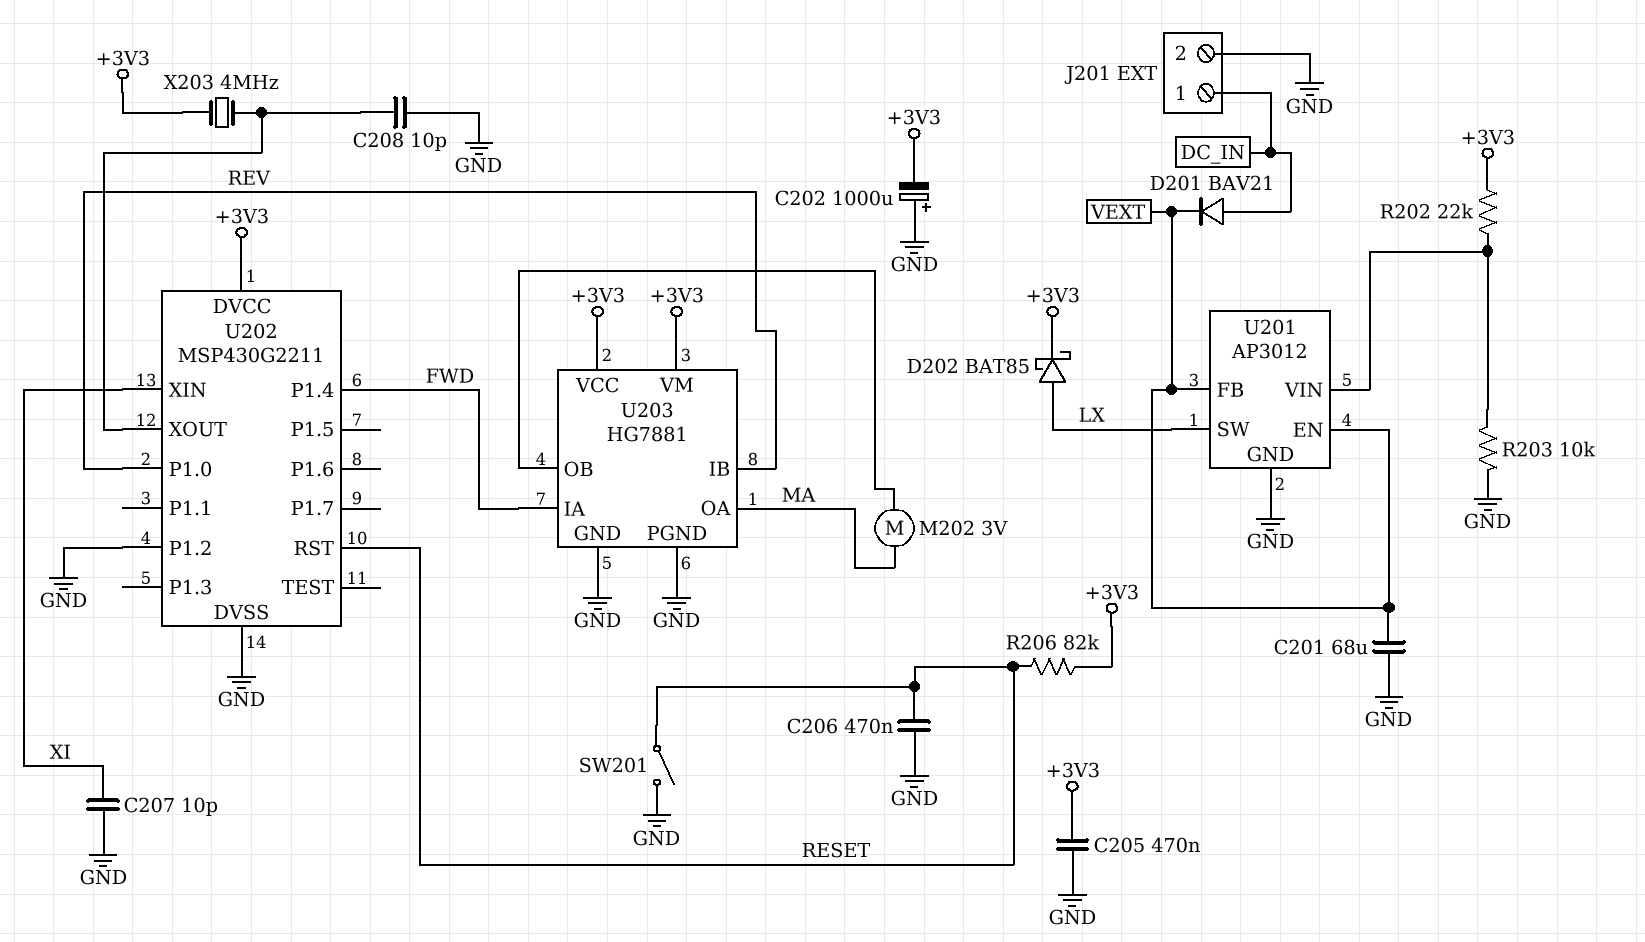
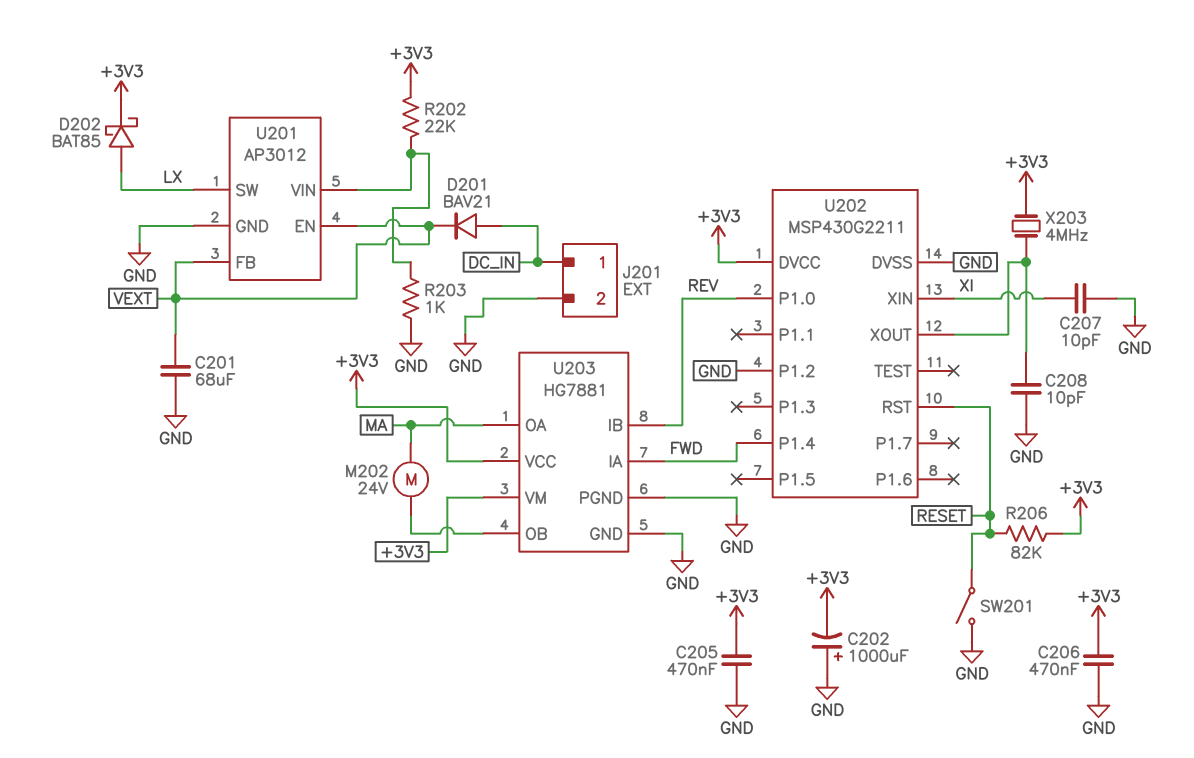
C206: 470nF (GND, RESET) -> 470nF (+3V3, GND)
M202: motor 3V (MA, U203/OB) -> motor 24V (MA, U203/OB)
R203: 10k (GND, U201/VIN) -> 1k (GND, U201/VIN)

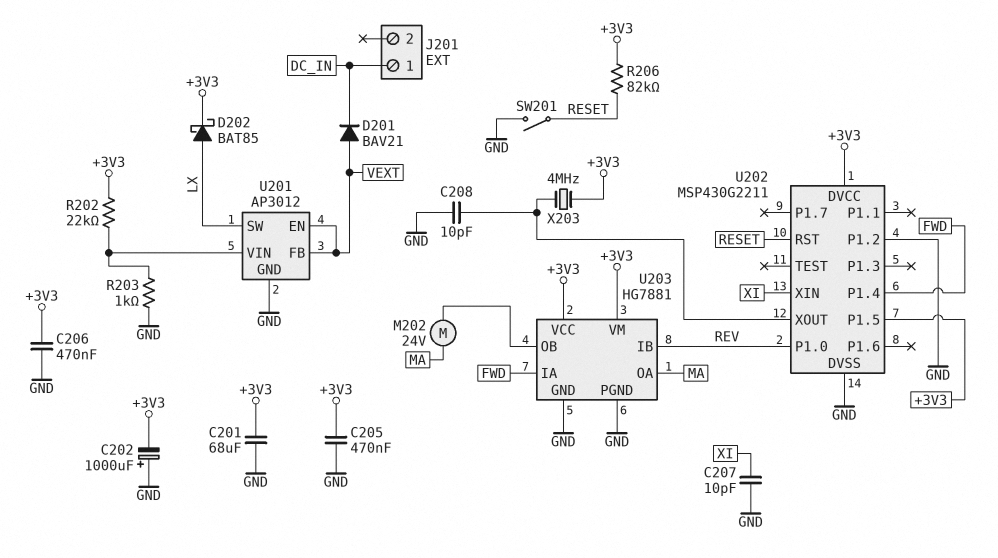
C201: 68uF (GND, VEXT) -> 68uF (+3V3, GND)
D201: diode BAV21 (A DC_IN, K VEXT) -> diode BAV21 (A VEXT, K DC_IN)
J201 pin 2: GND -> none
U202 pin P1.5: none -> +3V3

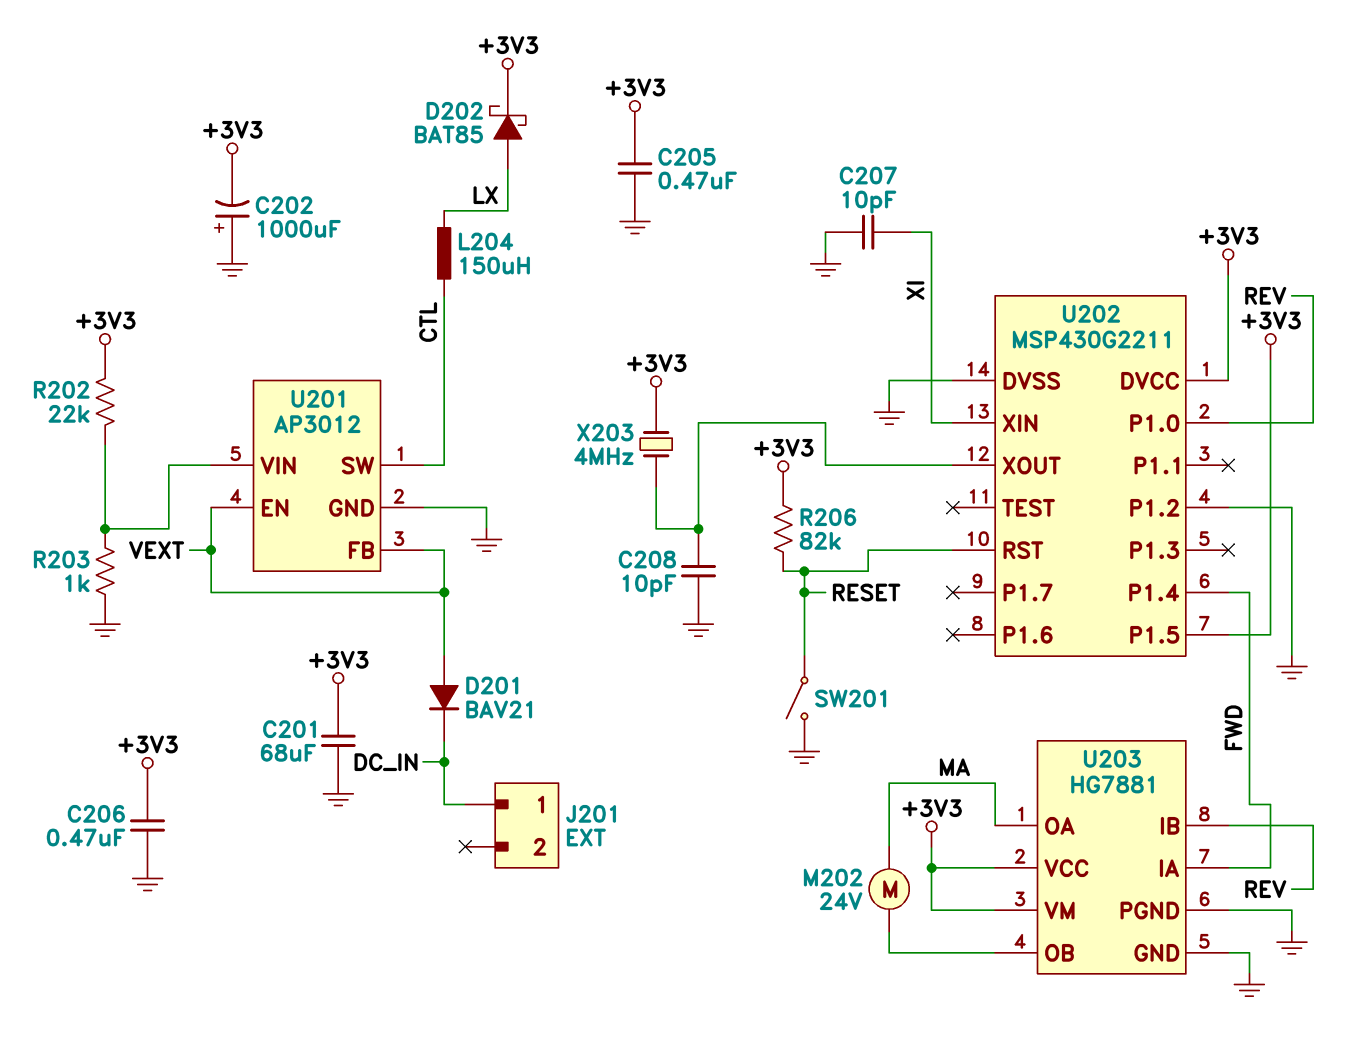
L204: none -> 150uH (CTL, LX)
U201 pin SW: LX -> CTL

